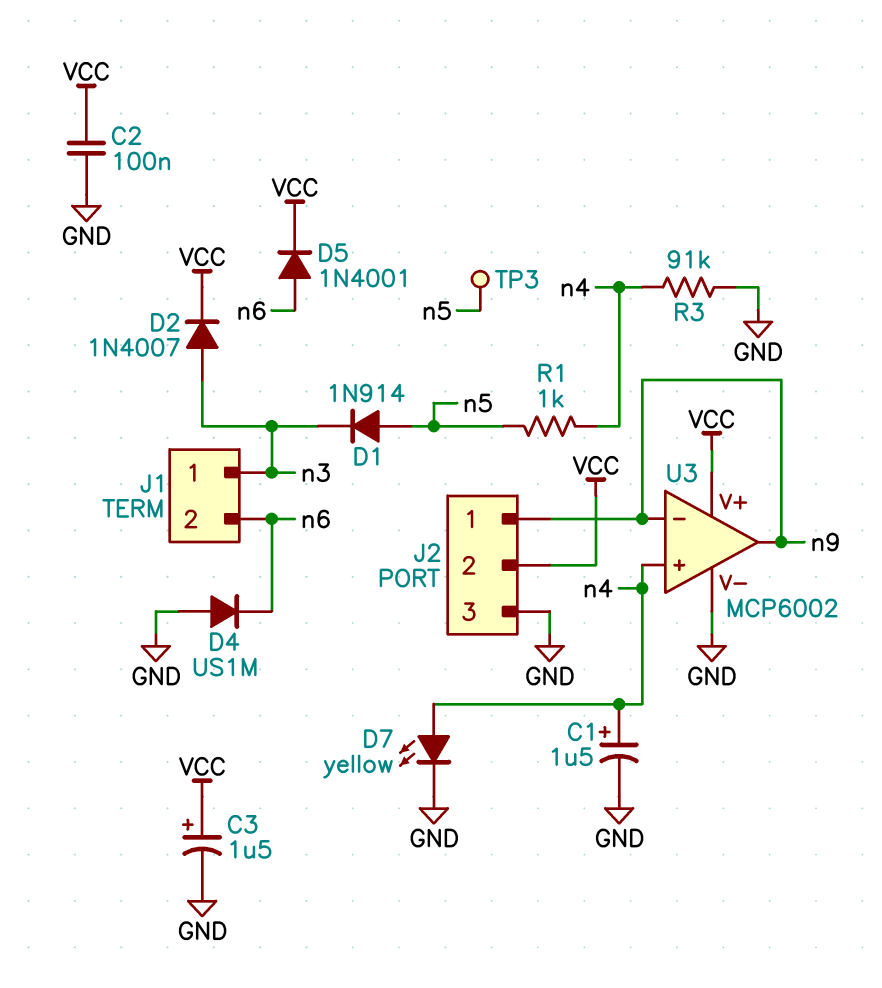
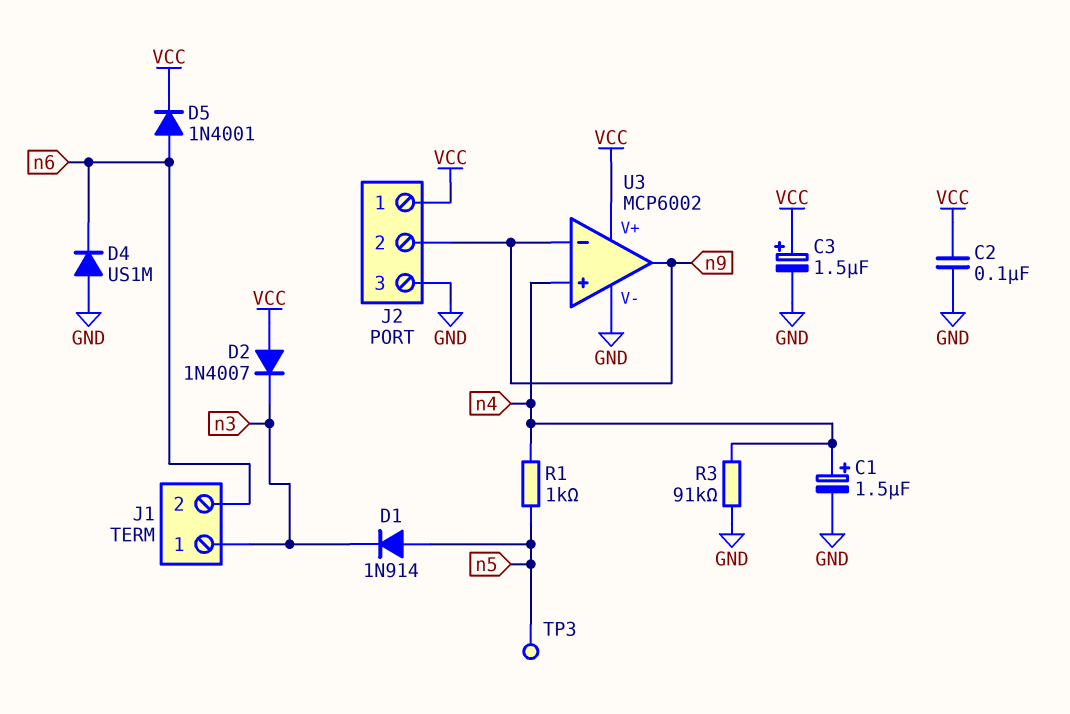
D2: diode 1N4007 (A n3, K VCC) -> diode 1N4007 (A VCC, K n3)
D7: LED yellow (A n4, K GND) -> none
J2 pin 1: n9 -> VCC
J2 pin 2: VCC -> n9

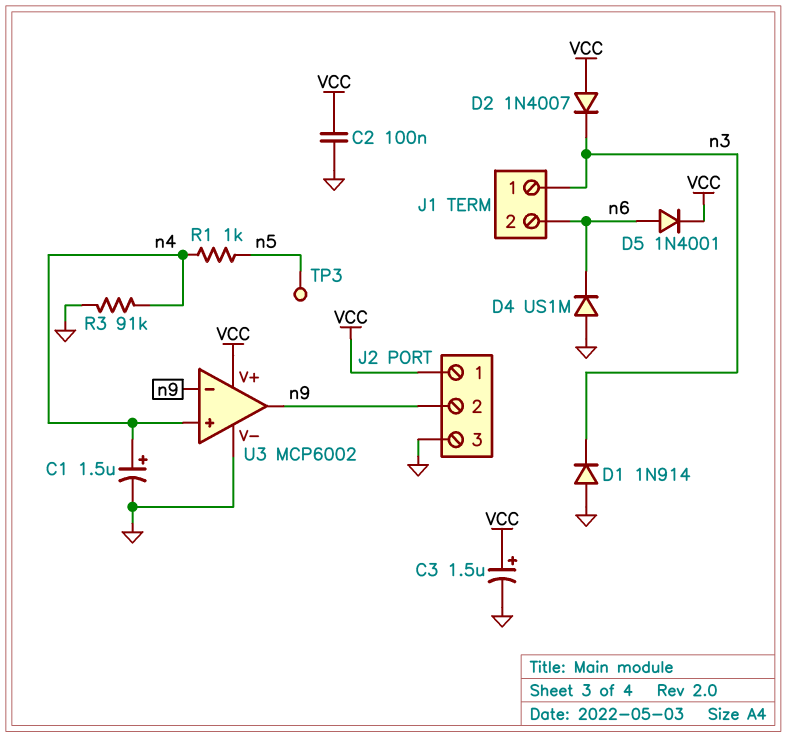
D1: diode 1N914 (A n5, K n3) -> diode 1N914 (A GND, K n3)

